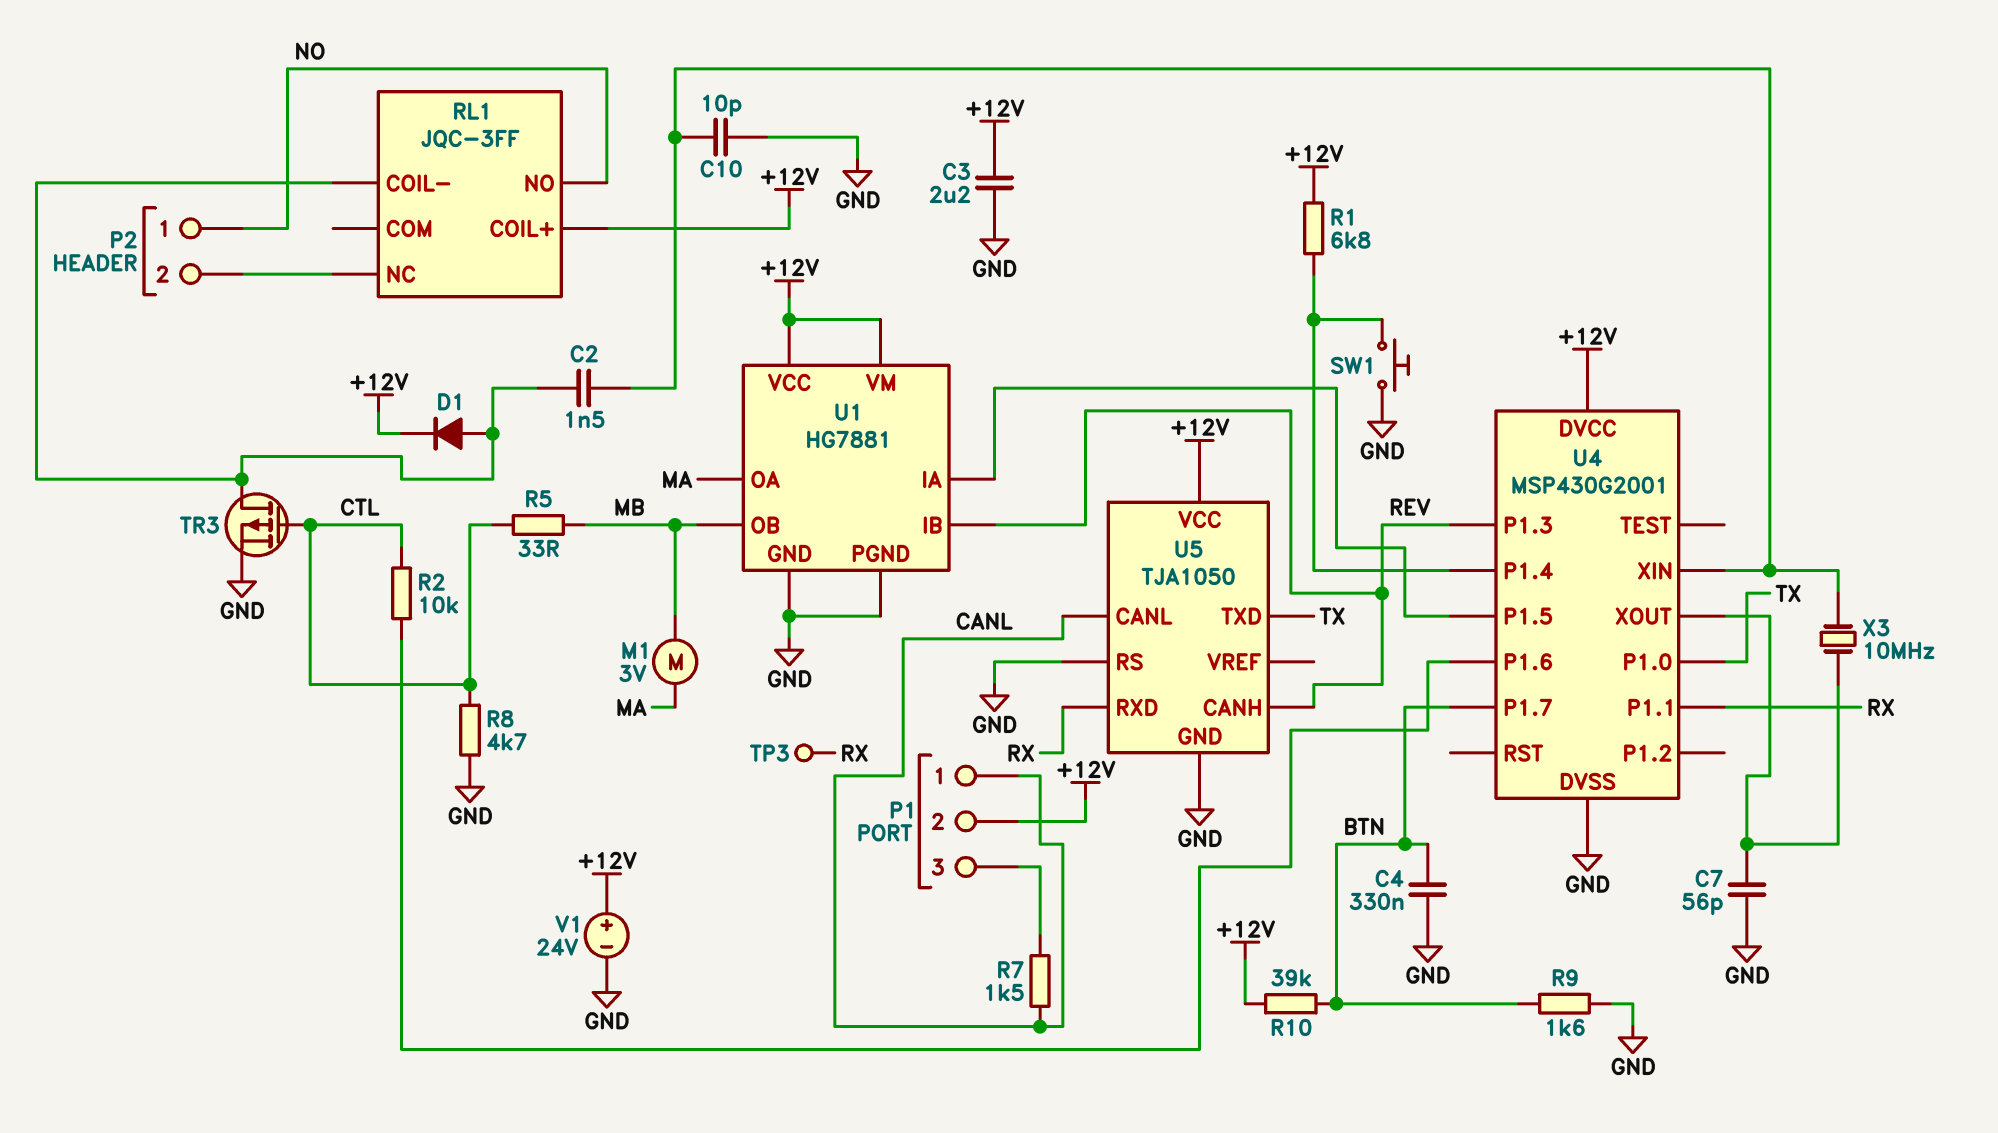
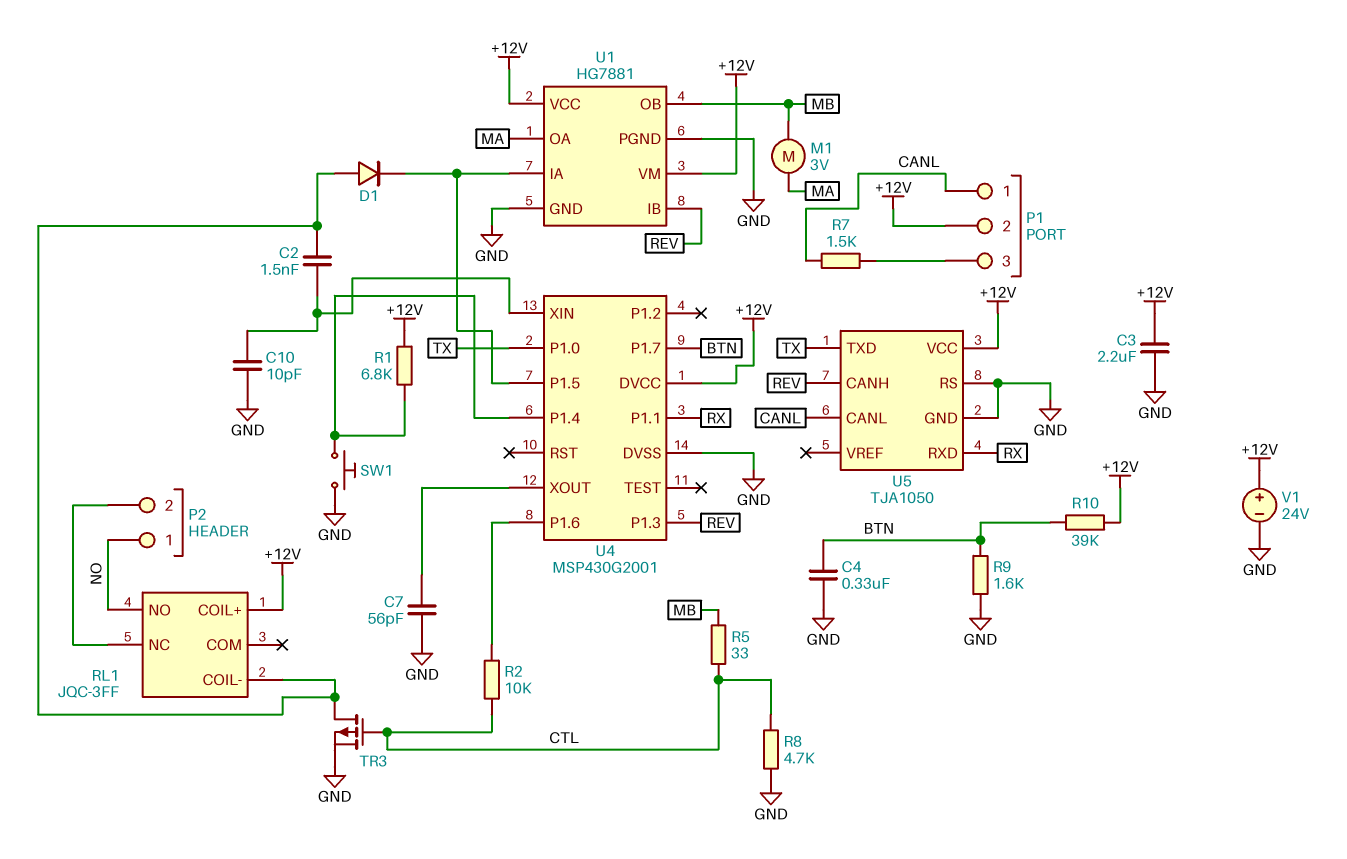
D1: diode (A RL1/COIL-, K +12V) -> diode (A RL1/COIL-, K U1/IA)
TP3: test point (RX) -> none
X3: 10MHz (U4/XIN, U4/XOUT) -> none

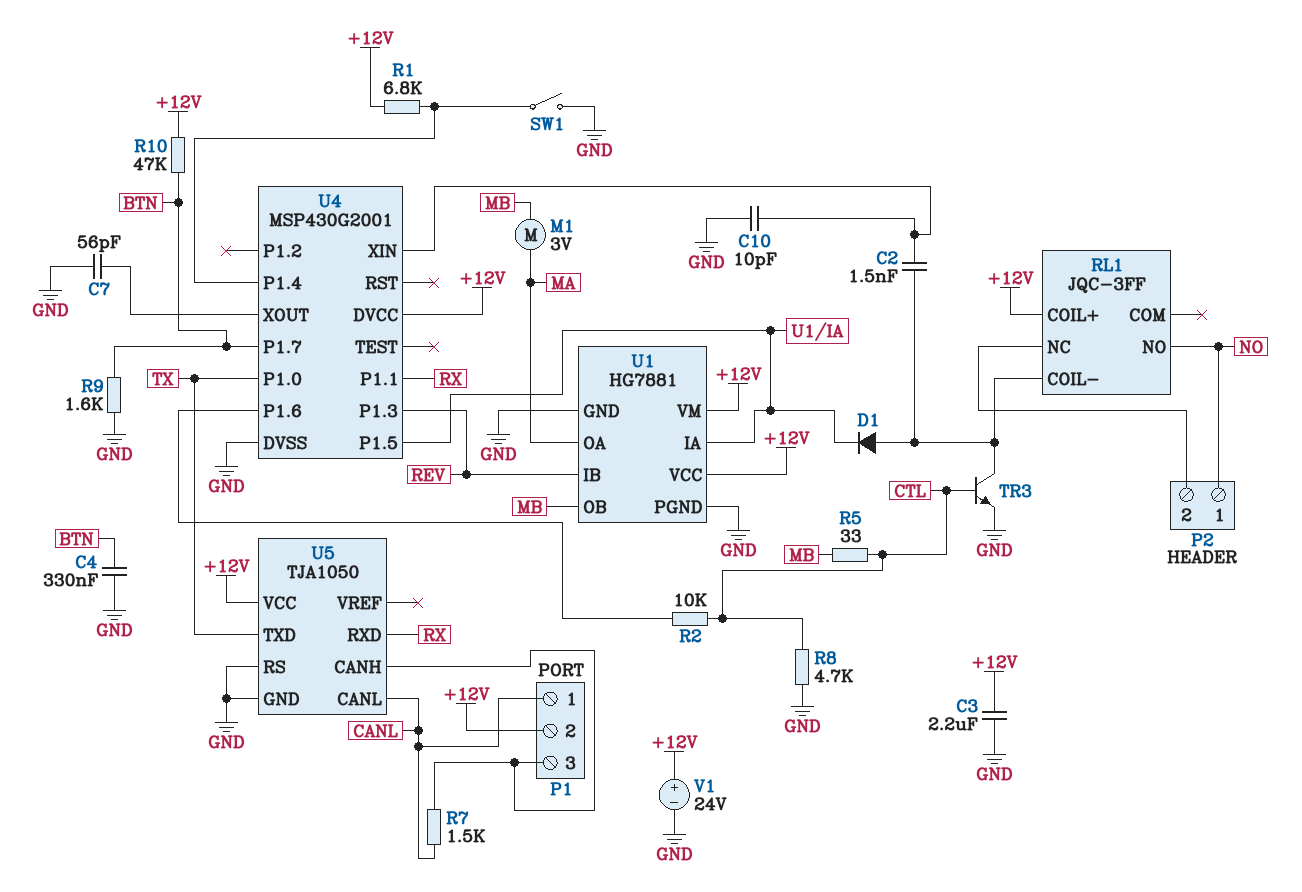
R10: 39k (+12V, BTN) -> 47k (+12V, BTN)
SW1: button (GND, U4/P1.4) -> switch (GND, U4/P1.4)
TR3: PMOS (G CTL, D RL1/COIL-, S GND) -> NPN (B CTL, C RL1/COIL-, E GND)
U5 pin CANH: REV -> P1/3

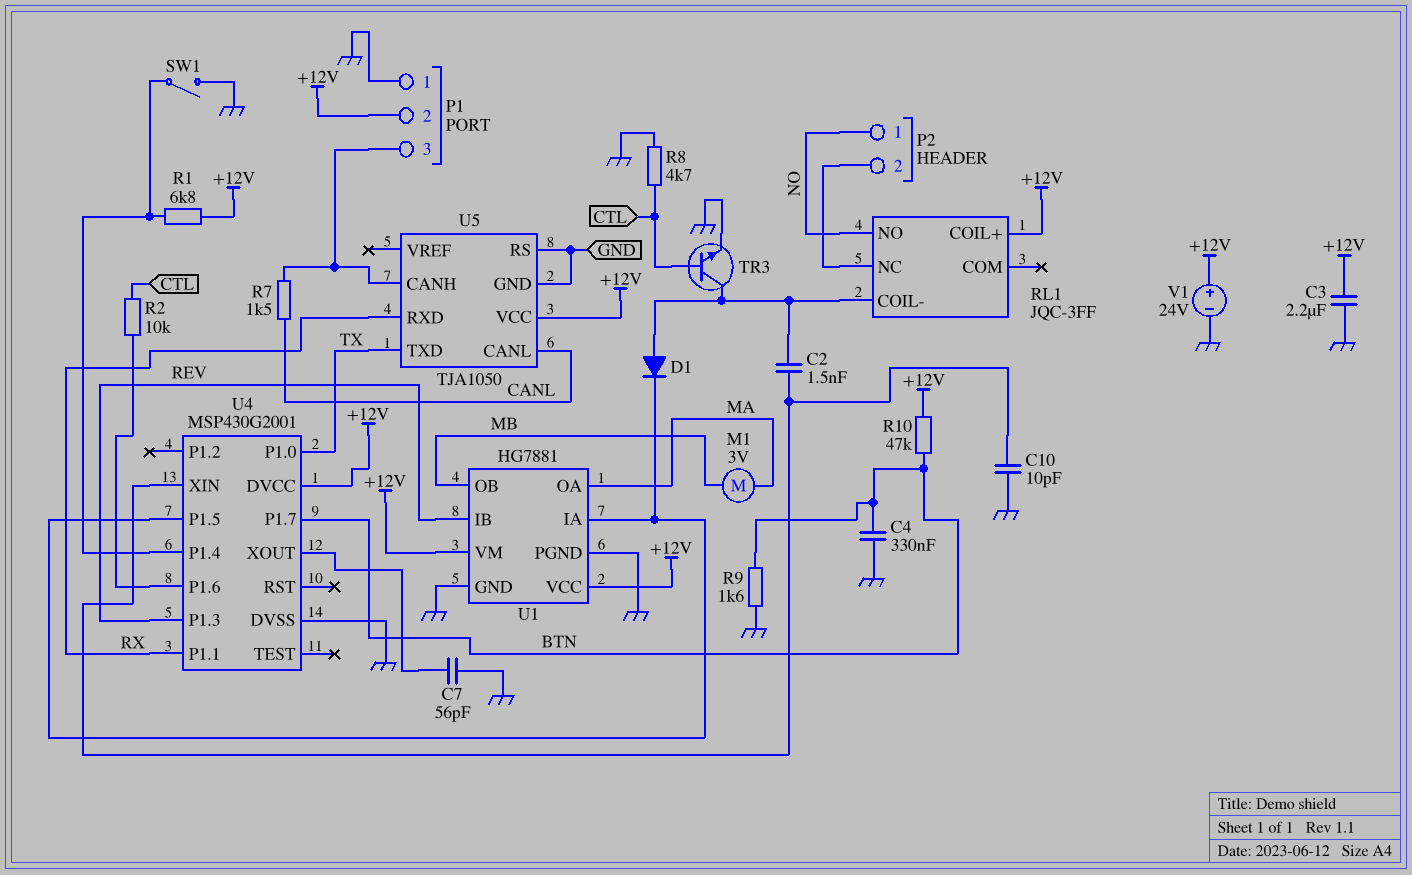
P1 pin 1: CANL -> GND
R5: 33 (CTL, MB) -> none

